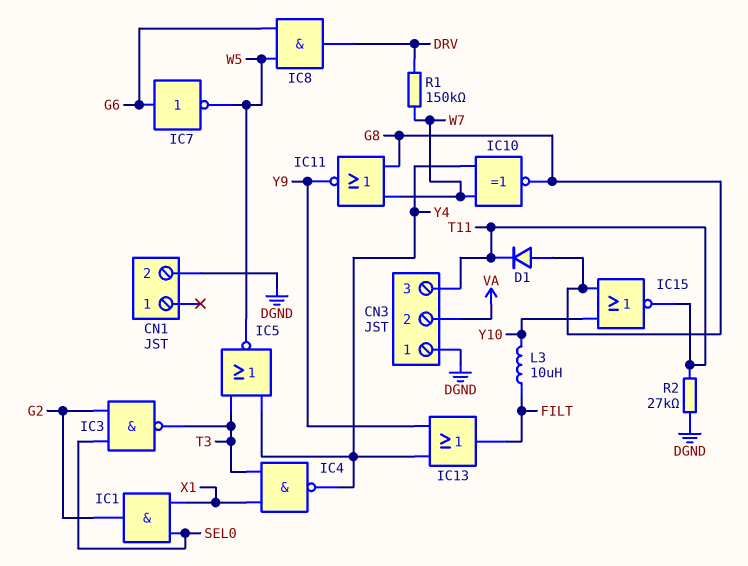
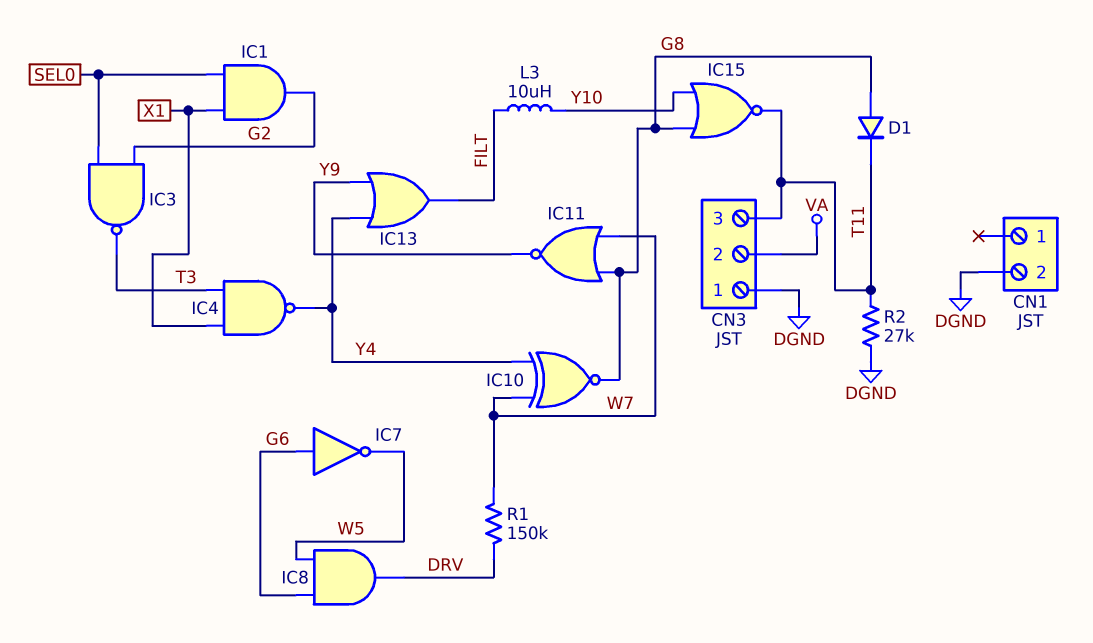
IC5: NOR (in T3, in Y4, out W5) -> none

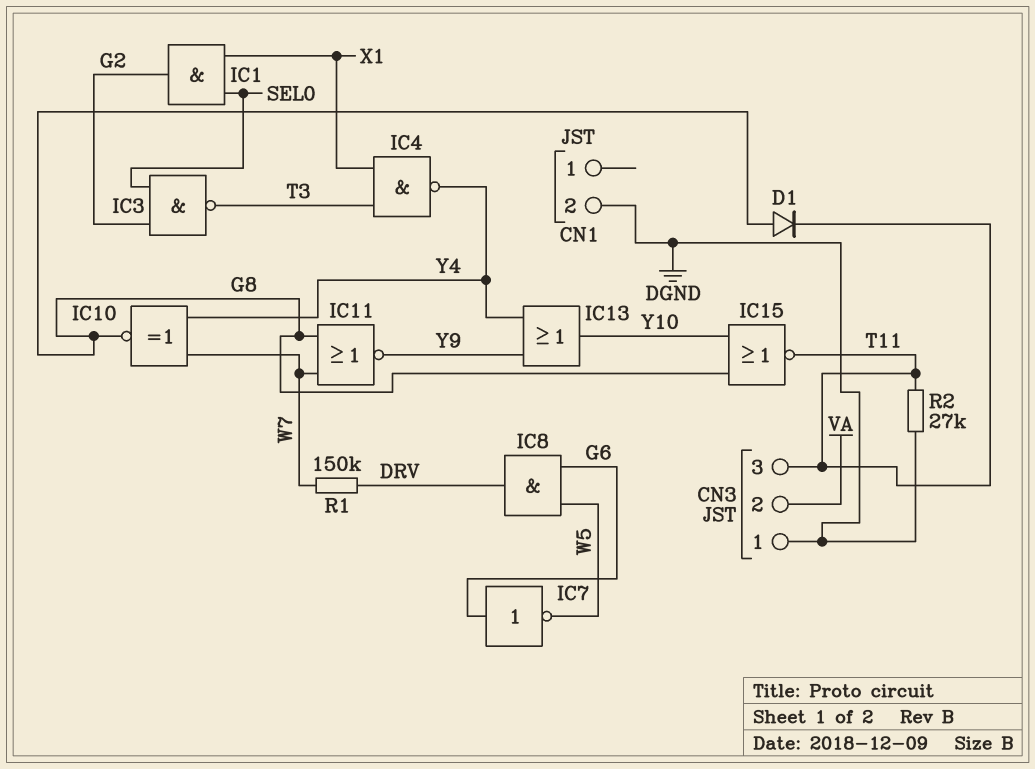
IC13: OR (in Y4, in Y9, out FILT) -> OR (in Y4, in Y9, out Y10)
L3: 10uH (FILT, Y10) -> none

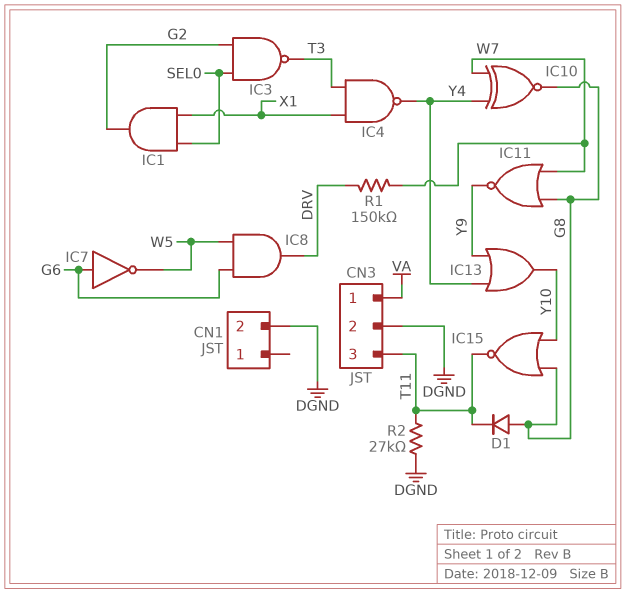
CN3 pin 1: DGND -> VA
CN3 pin 2: VA -> DGND

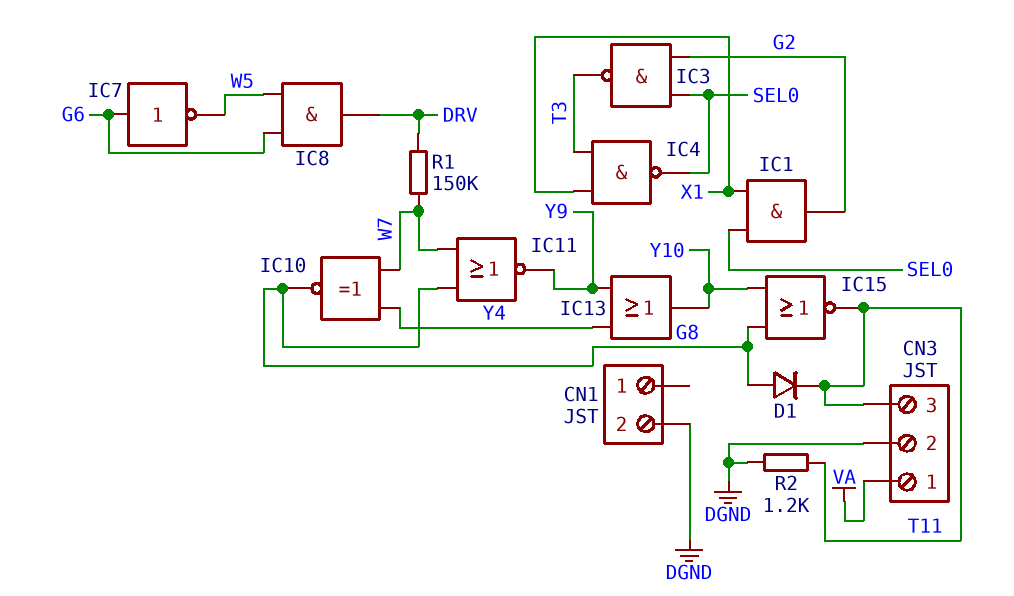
IC4: NAND (in T3, in X1, out Y4) -> NAND (in T3, in X1, out SEL0)
R2: 27k (DGND, T11) -> 1.2k (DGND, T11)

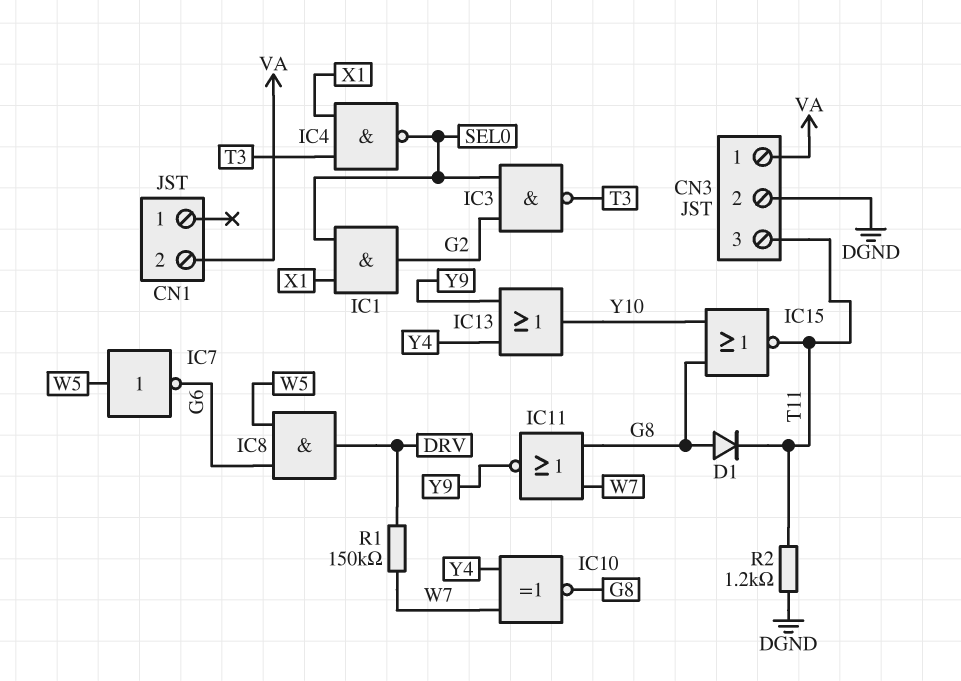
CN1 pin 2: DGND -> VA
IC7: NOT (in G6, out W5) -> NOT (in W5, out G6)

